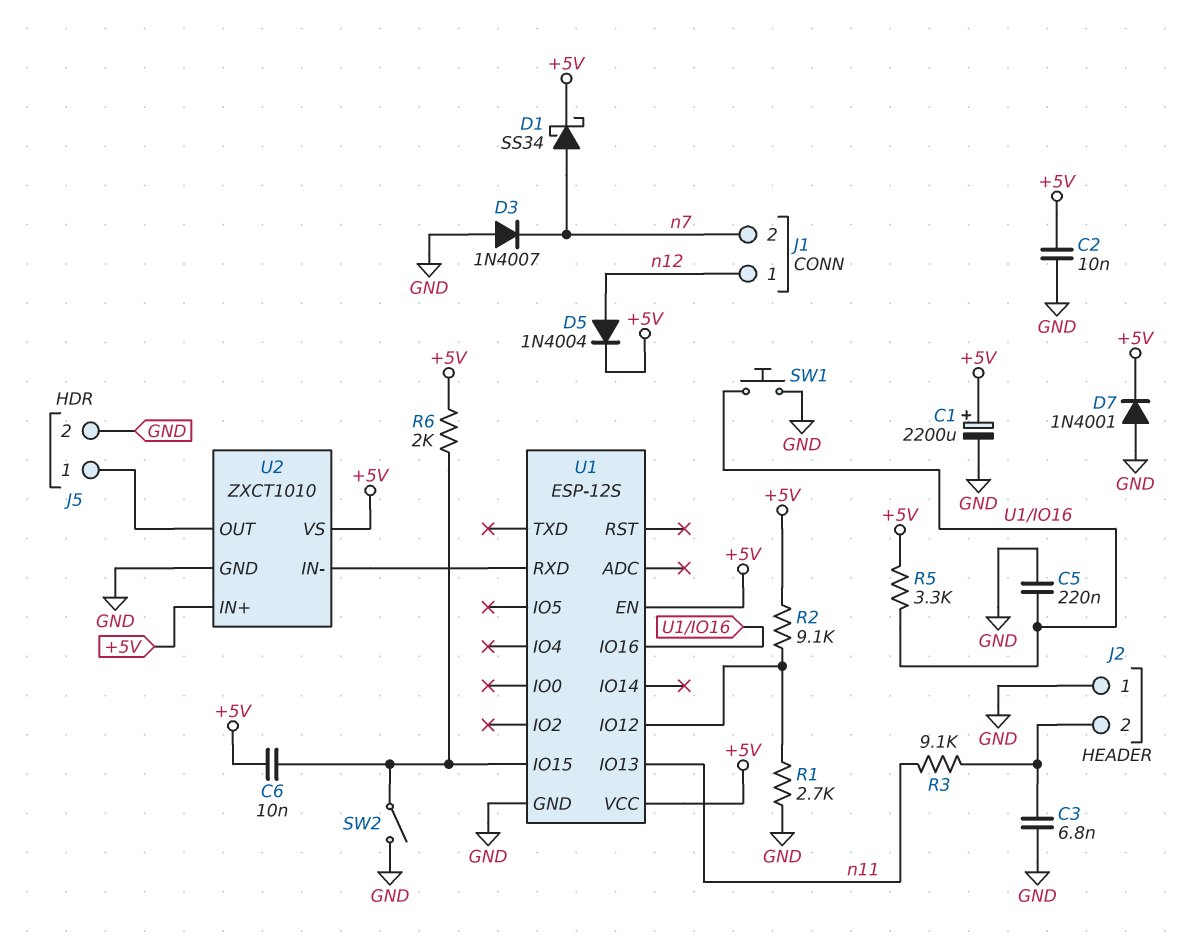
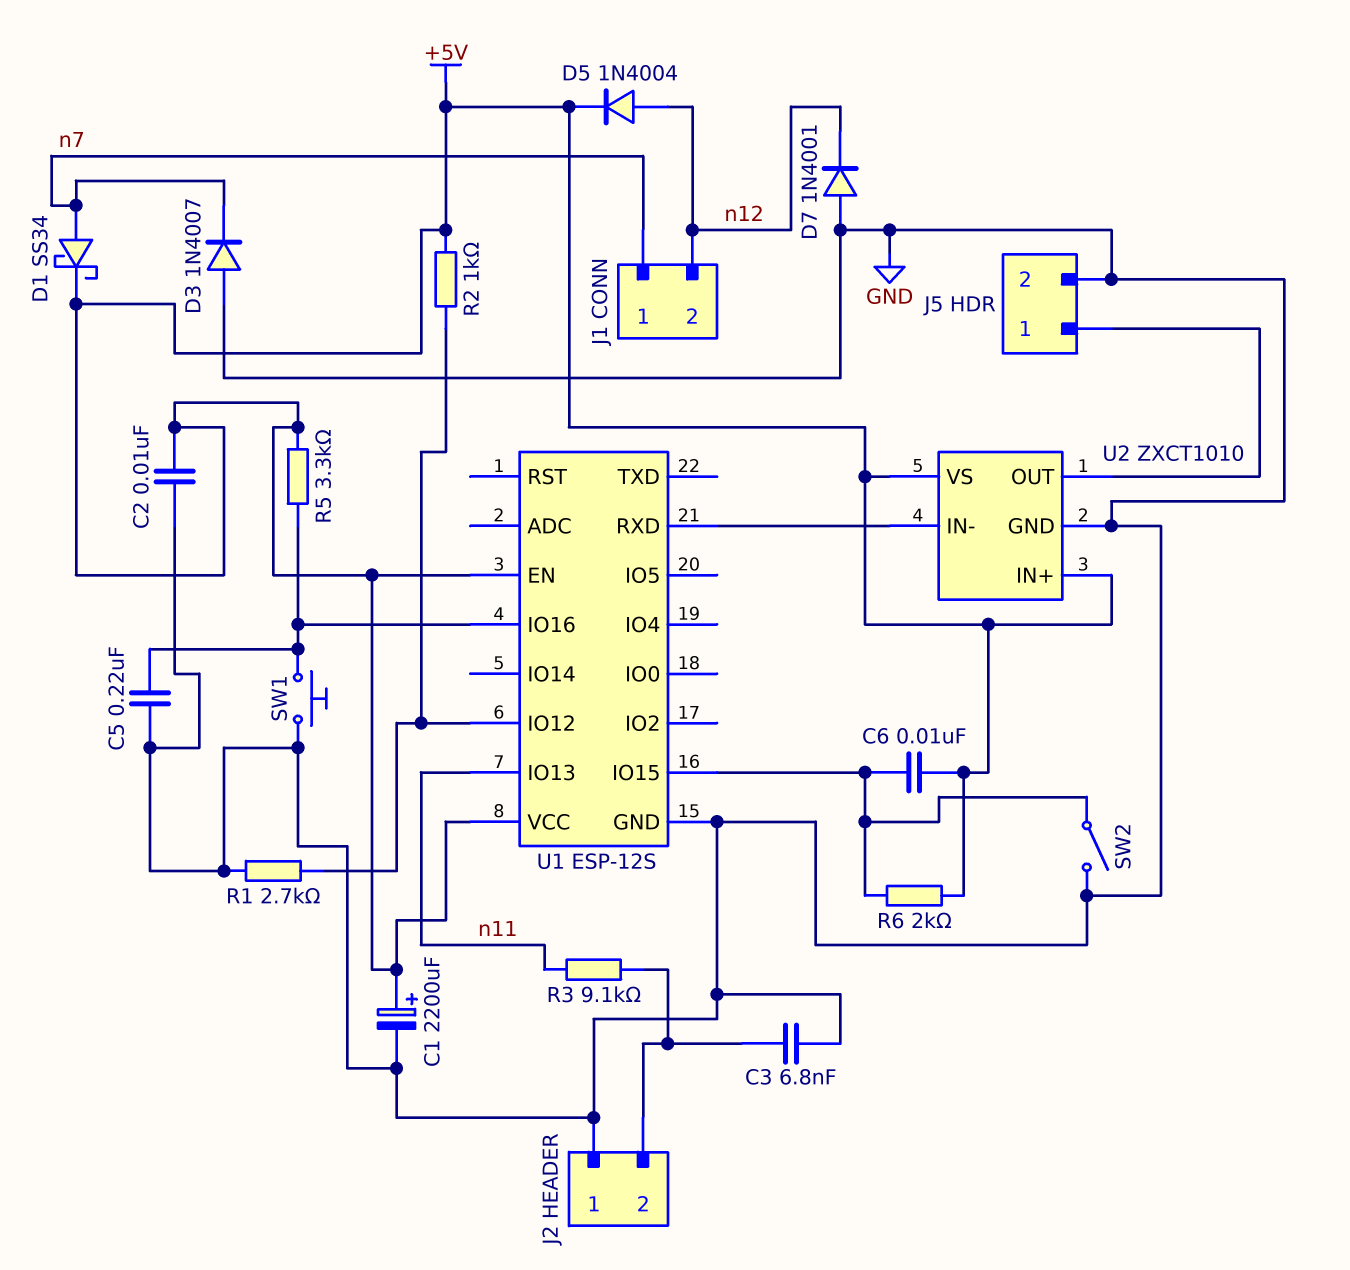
D7: diode 1N4001 (A GND, K +5V) -> diode 1N4001 (A GND, K n12)
J1 pin 1: n12 -> n7
J1 pin 2: n7 -> n12
R2: 9.1k (+5V, U1/IO12) -> 1k (+5V, U1/IO12)

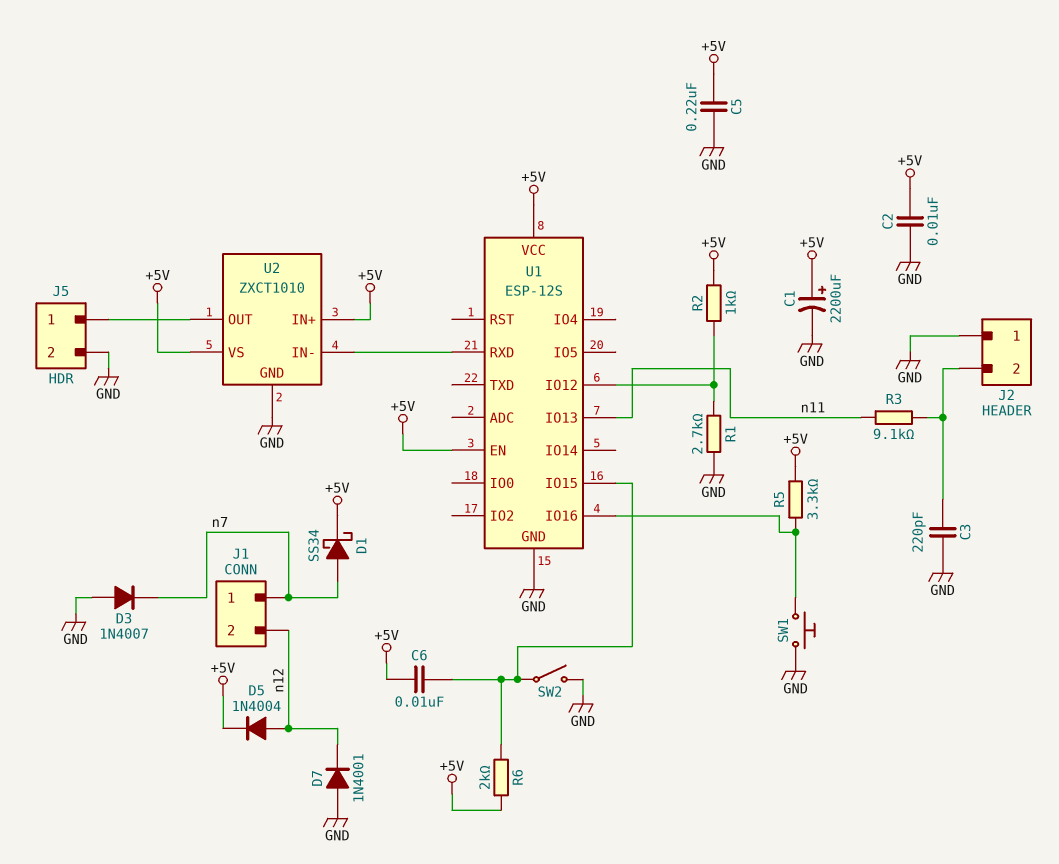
C3: 6.8nF (GND, J2/2) -> 220pF (GND, J2/2)
C5: 220nF (GND, U1/IO16) -> 220nF (+5V, GND)

